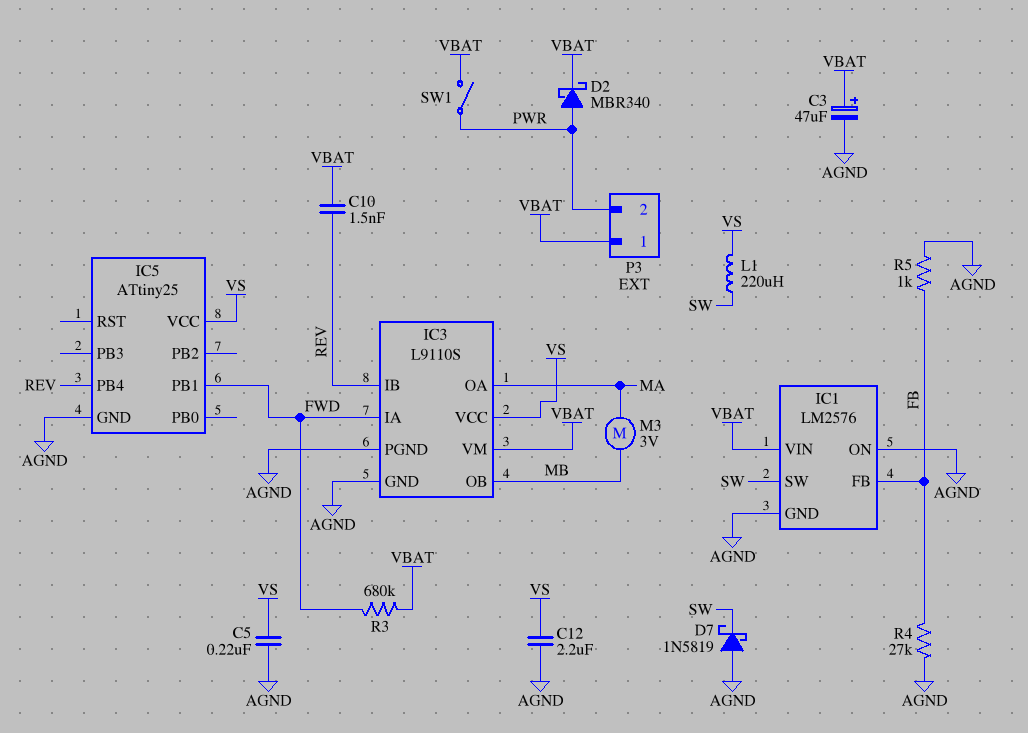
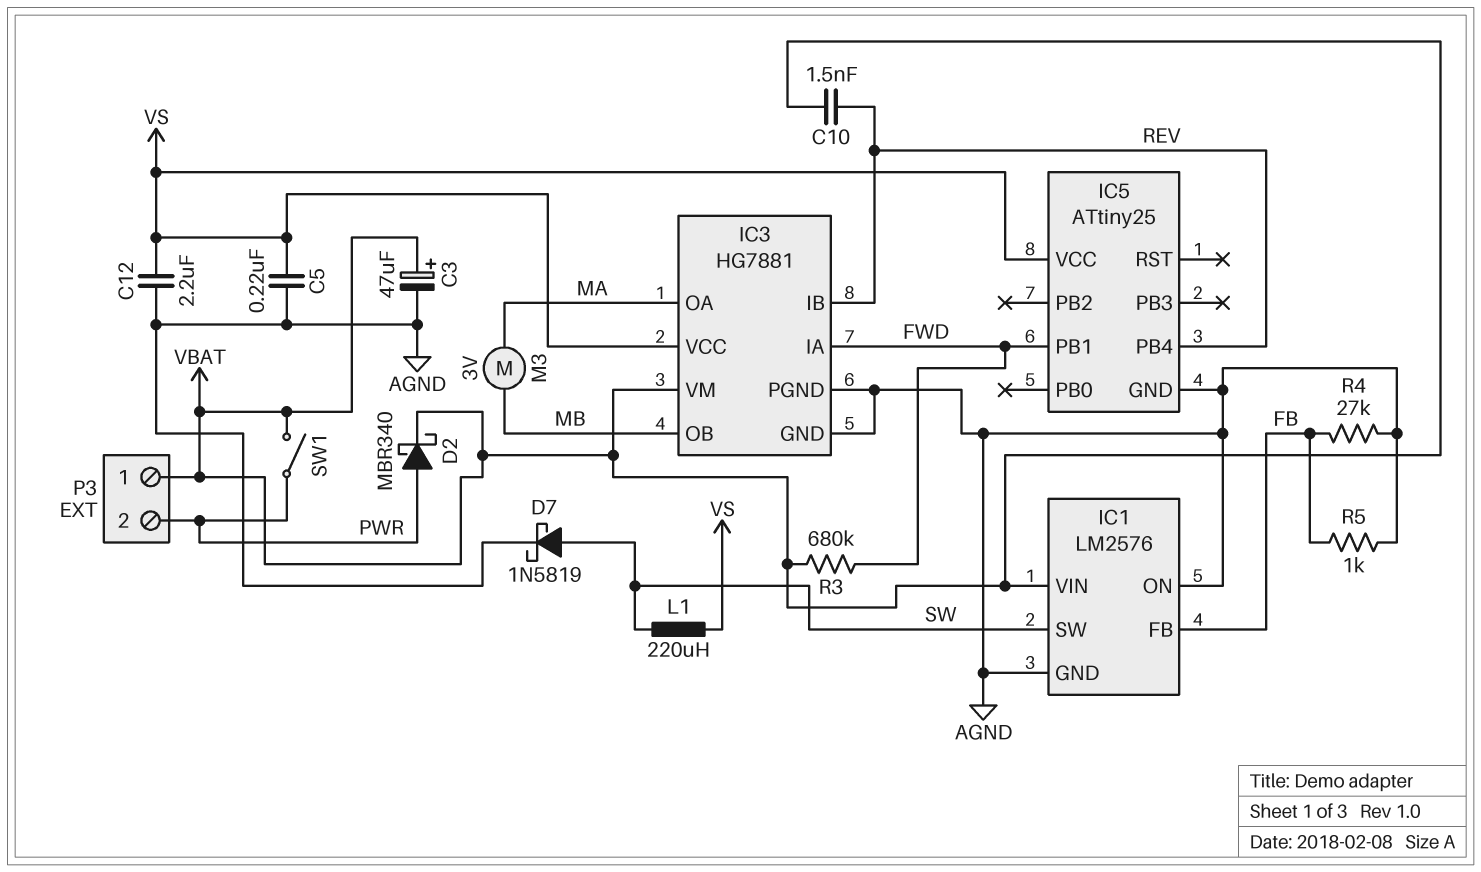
D7: schottky 1N5819 (A AGND, K SW) -> schottky 1N5819 (A SW, K AGND)
IC3: L9110S -> HG7881

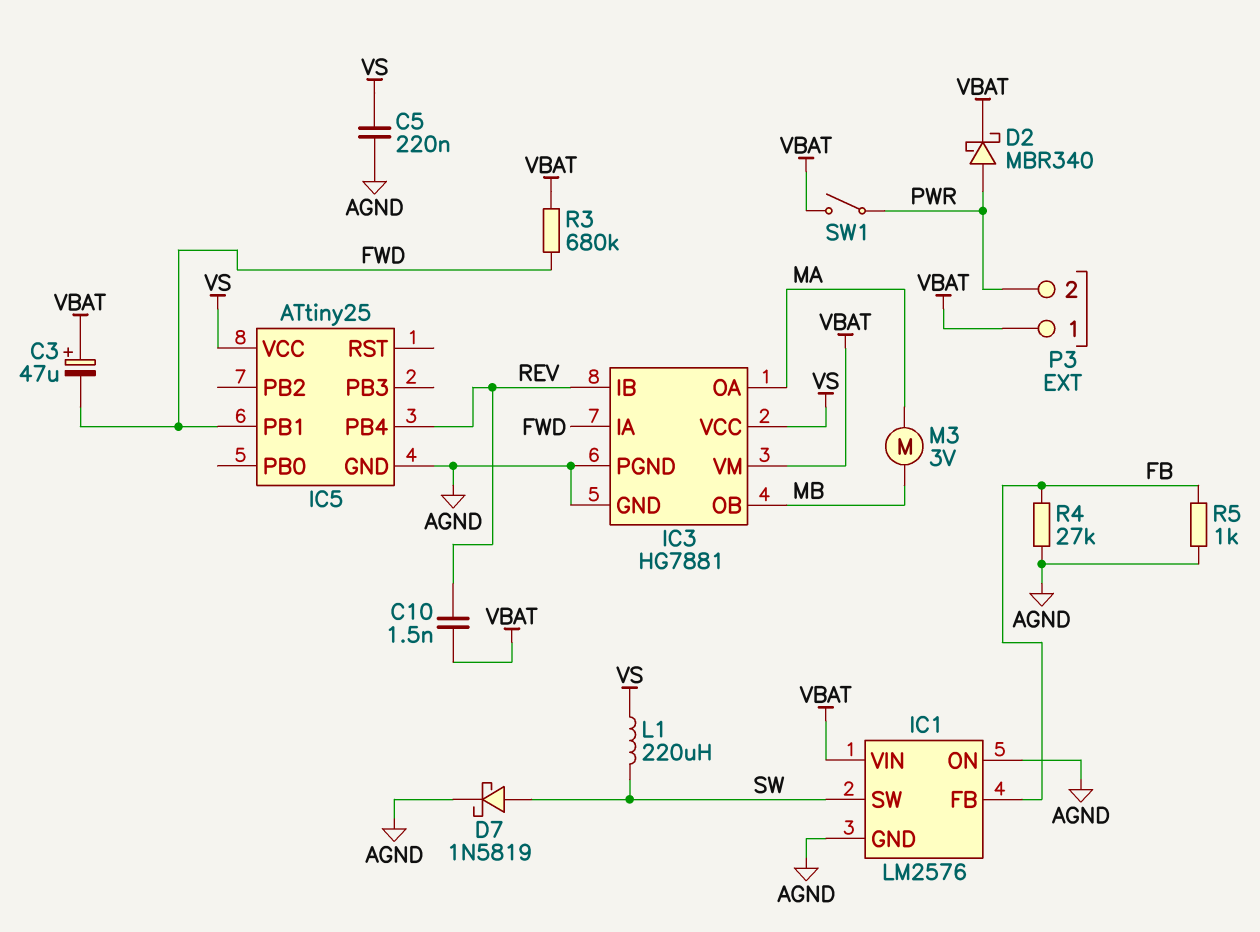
C3: 47uF (plus VBAT, minus AGND) -> 47uF (plus VBAT, minus FWD)
C12: 2.2uF (AGND, VS) -> none

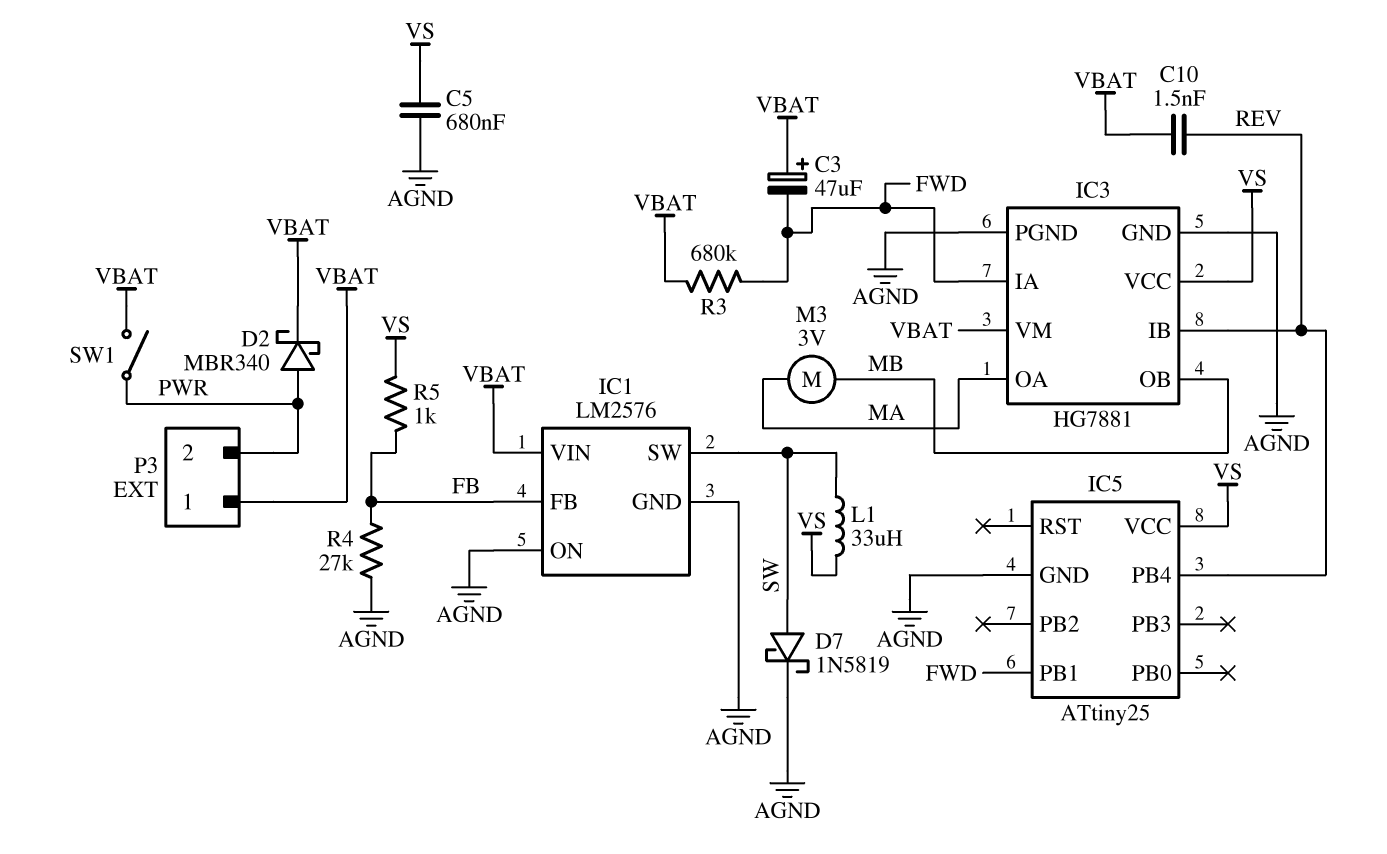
C5: 220nF (AGND, VS) -> 680nF (AGND, VS)
L1: 220uH (SW, VS) -> 33uH (SW, VS)
R5: 1k (AGND, FB) -> 1k (FB, VS)

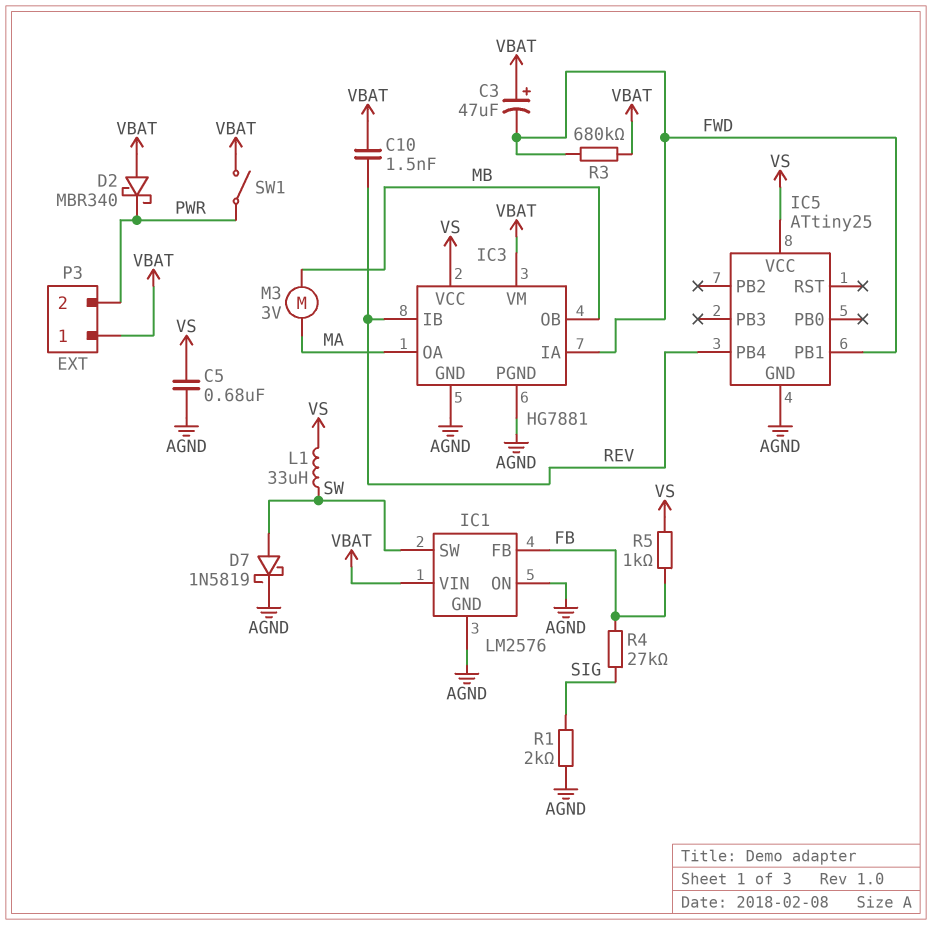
D2: schottky MBR340 (A PWR, K VBAT) -> schottky MBR340 (A VBAT, K PWR)
R1: none -> 2k (AGND, SIG)
R4: 27k (AGND, FB) -> 27k (FB, SIG)

